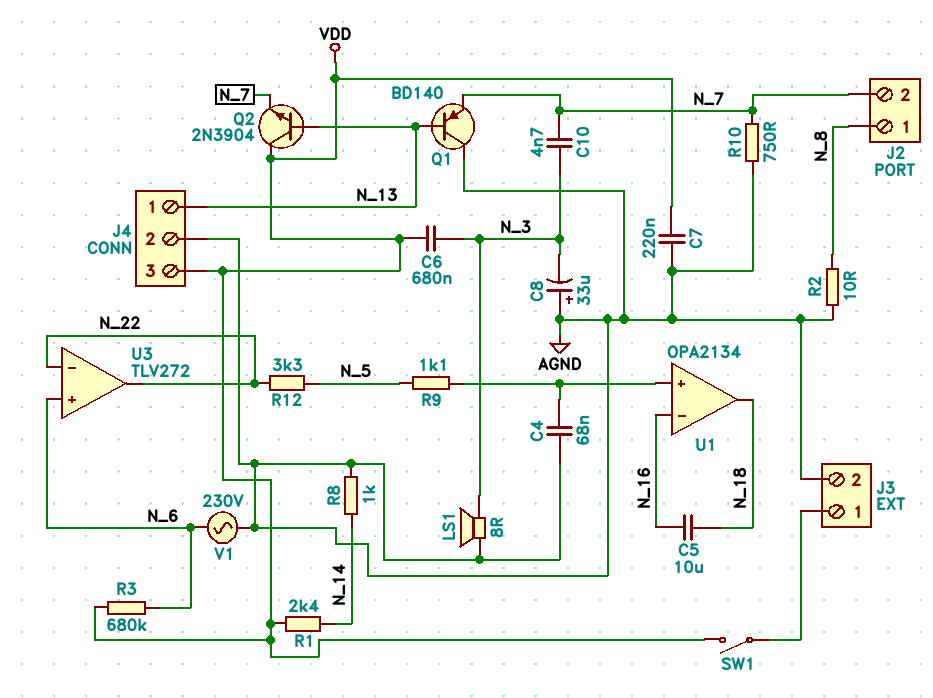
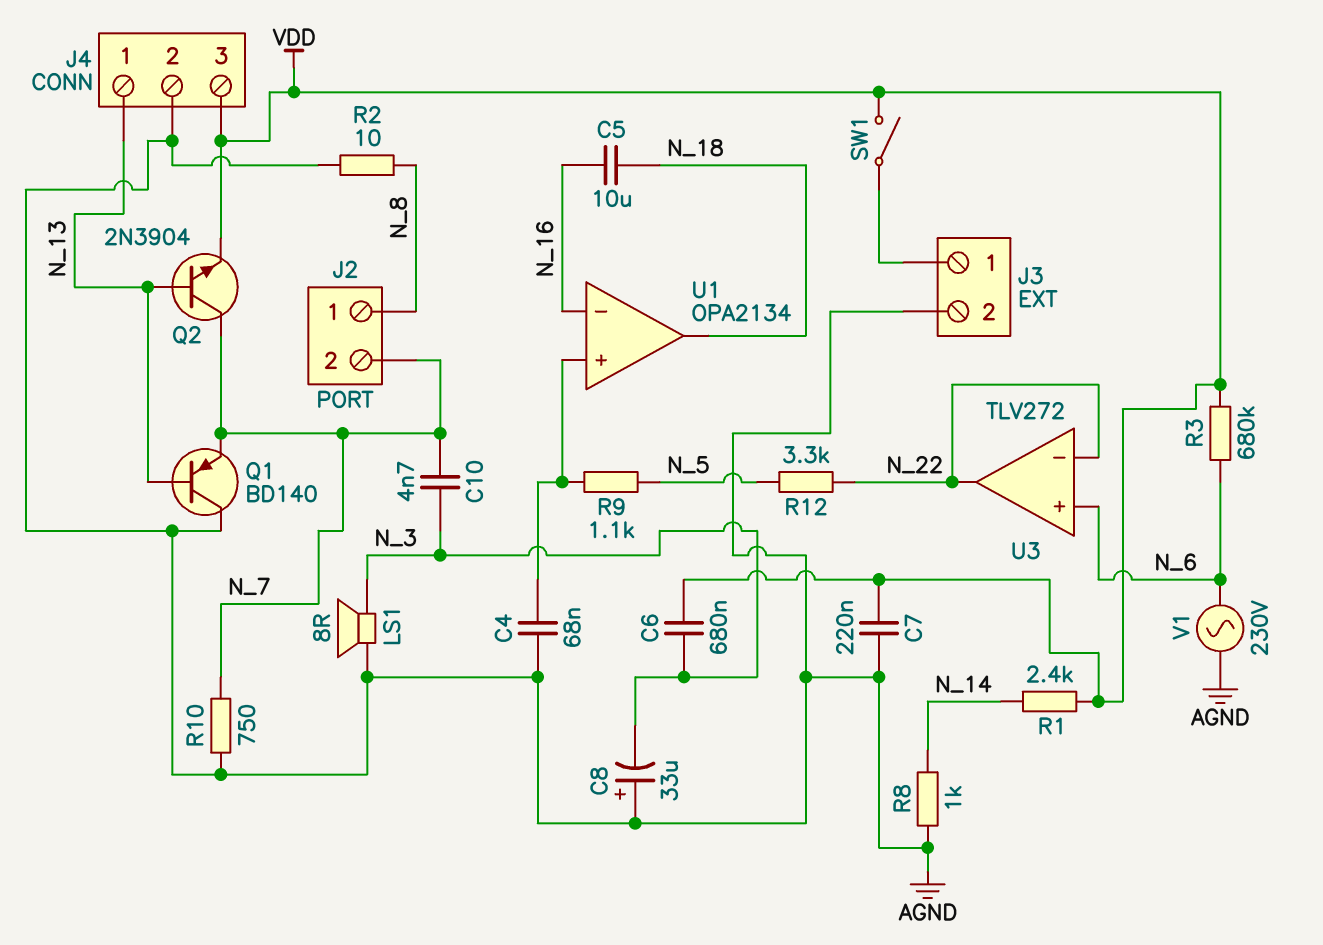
Q2: NPN 2N3904 (B N_13, C VDD, E N_7) -> NPN 2N3904 (B N_13, C N_7, E VDD)

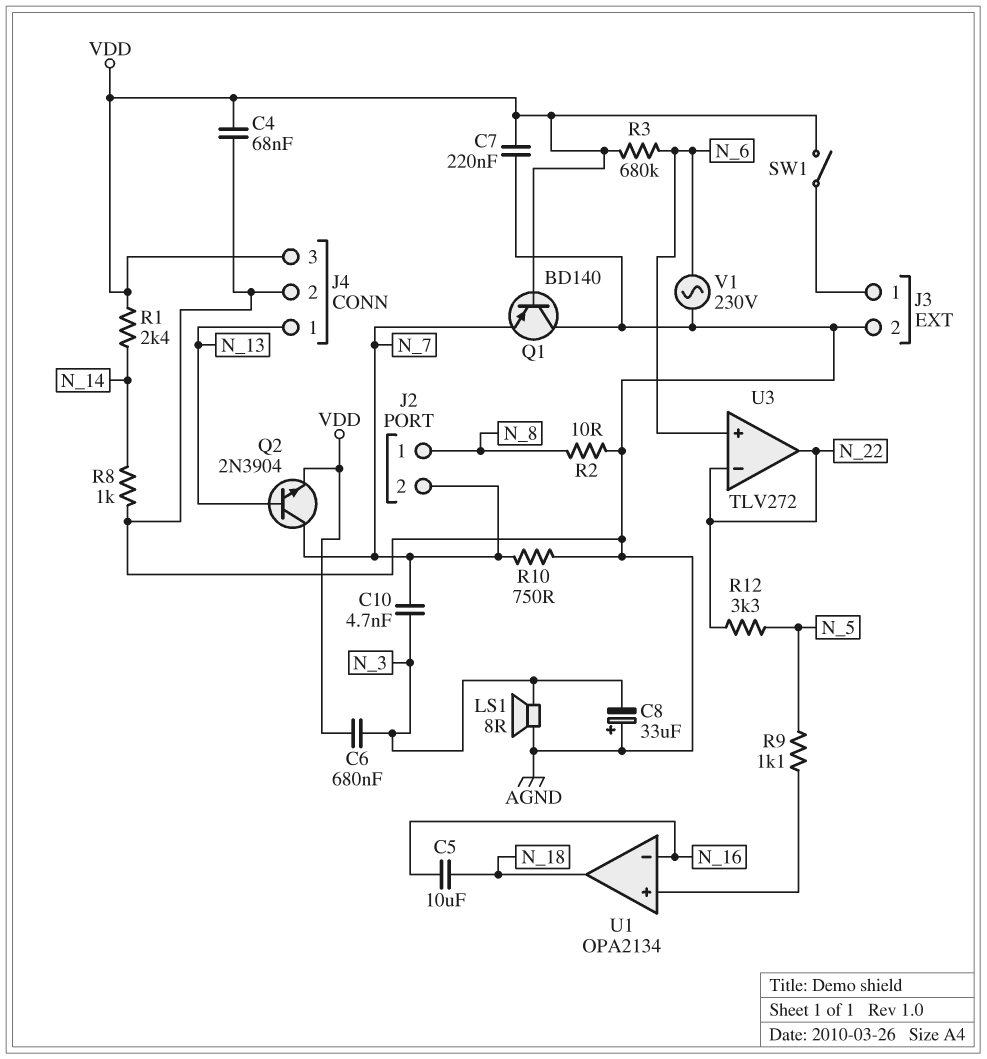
C4: 68nF (AGND, U1/in+) -> 68nF (AGND, VDD)
Q1: PNP BD140 (B N_13, C AGND, E N_7) -> PNP BD140 (B VDD, C AGND, E N_7)

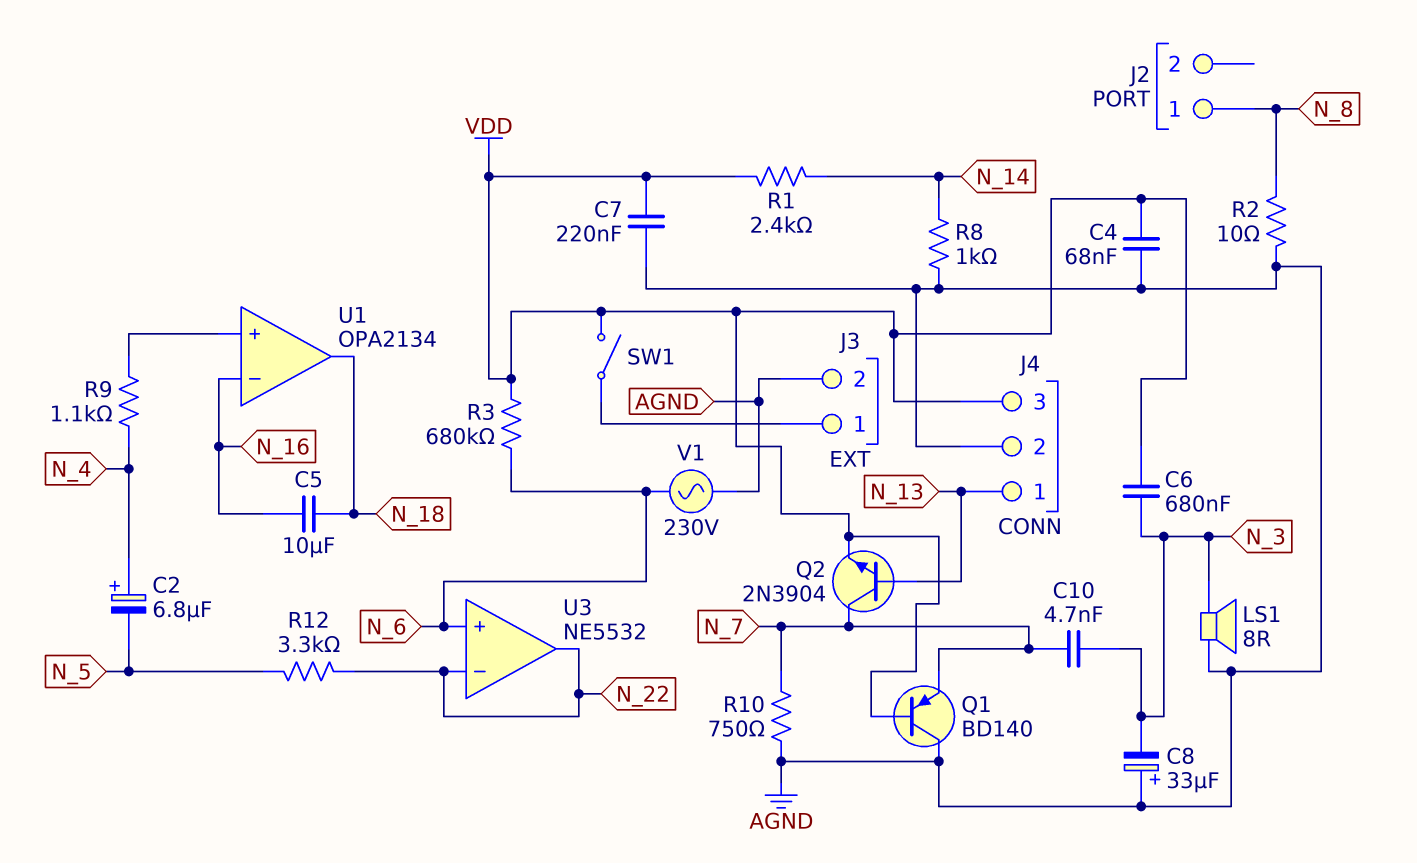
C2: none -> 6.8uF (plus N_4, minus N_5)
J2 pin 2: N_7 -> none
R9: 1.1k (N_5, U1/in+) -> 1.1k (N_4, U1/in+)
U3: TLV272 -> NE5532

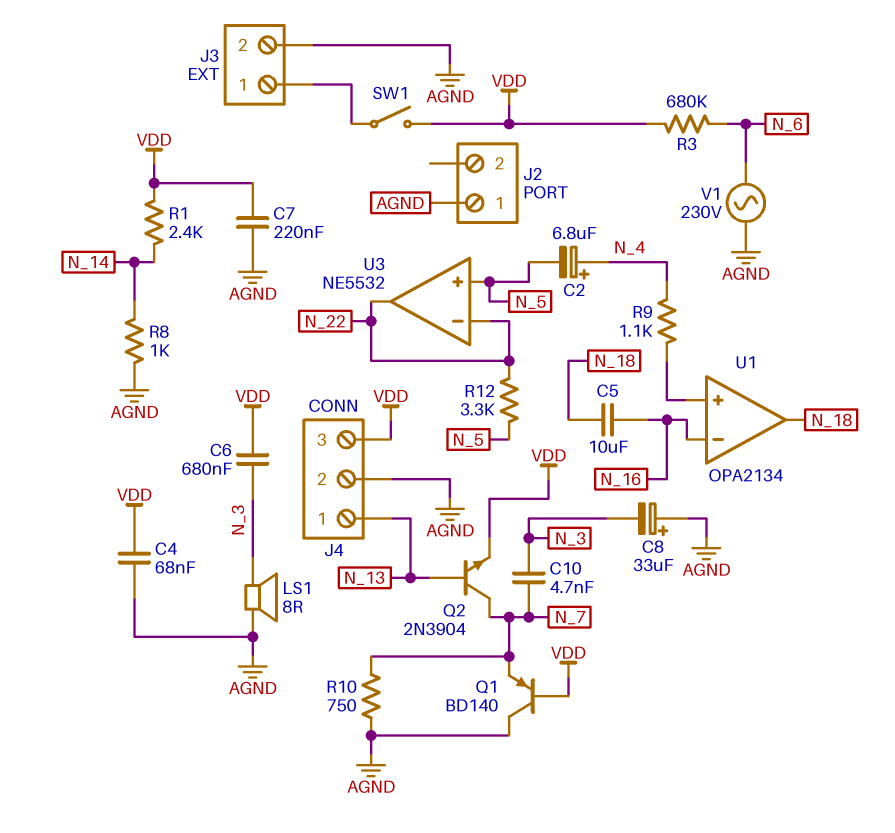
J2 pin 1: N_8 -> AGND
R2: 10 (AGND, N_8) -> none
U3 pin in+: N_6 -> N_5

